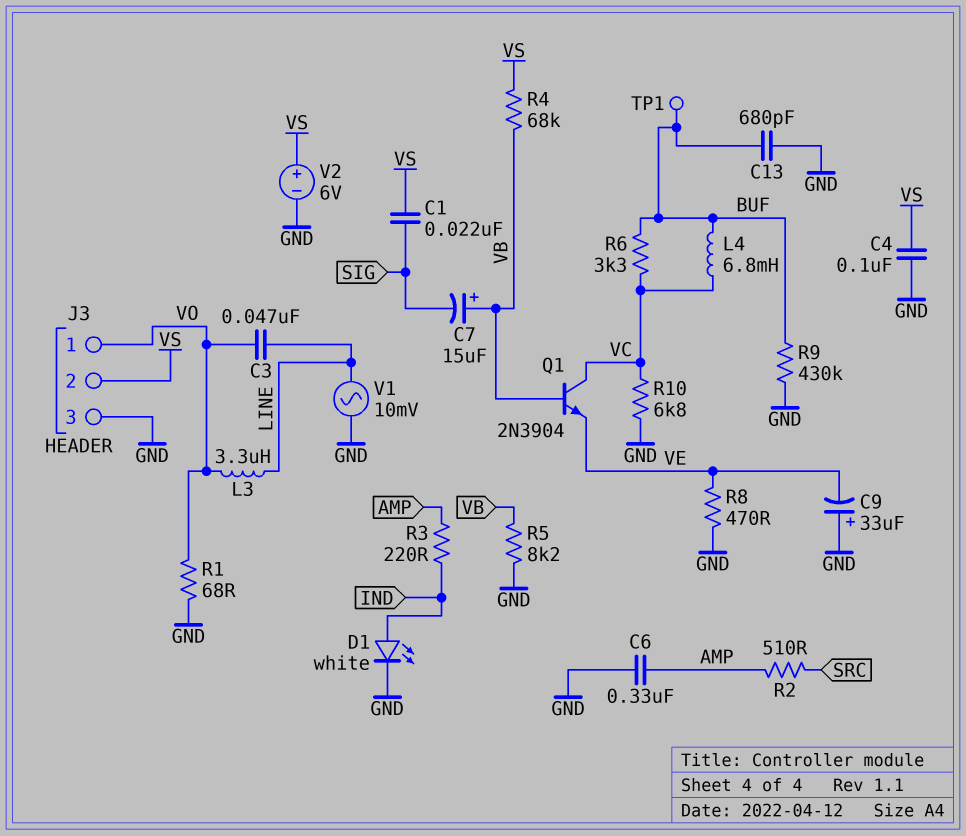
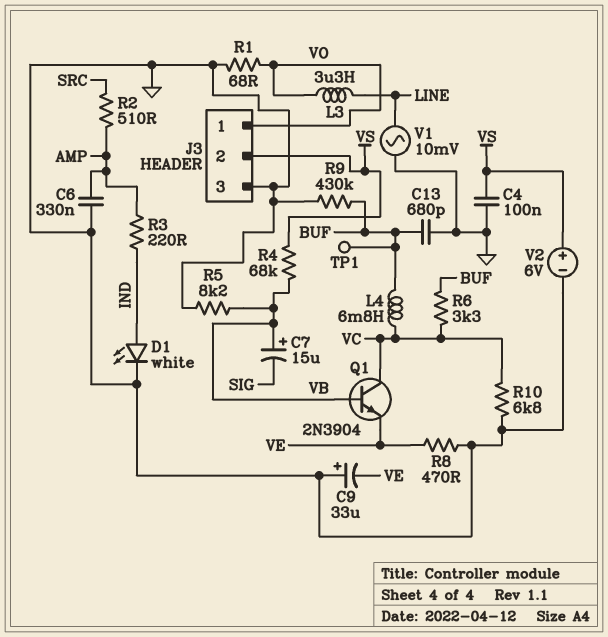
C1: 22nF (SIG, VS) -> none
C3: 47nF (LINE, VO) -> none

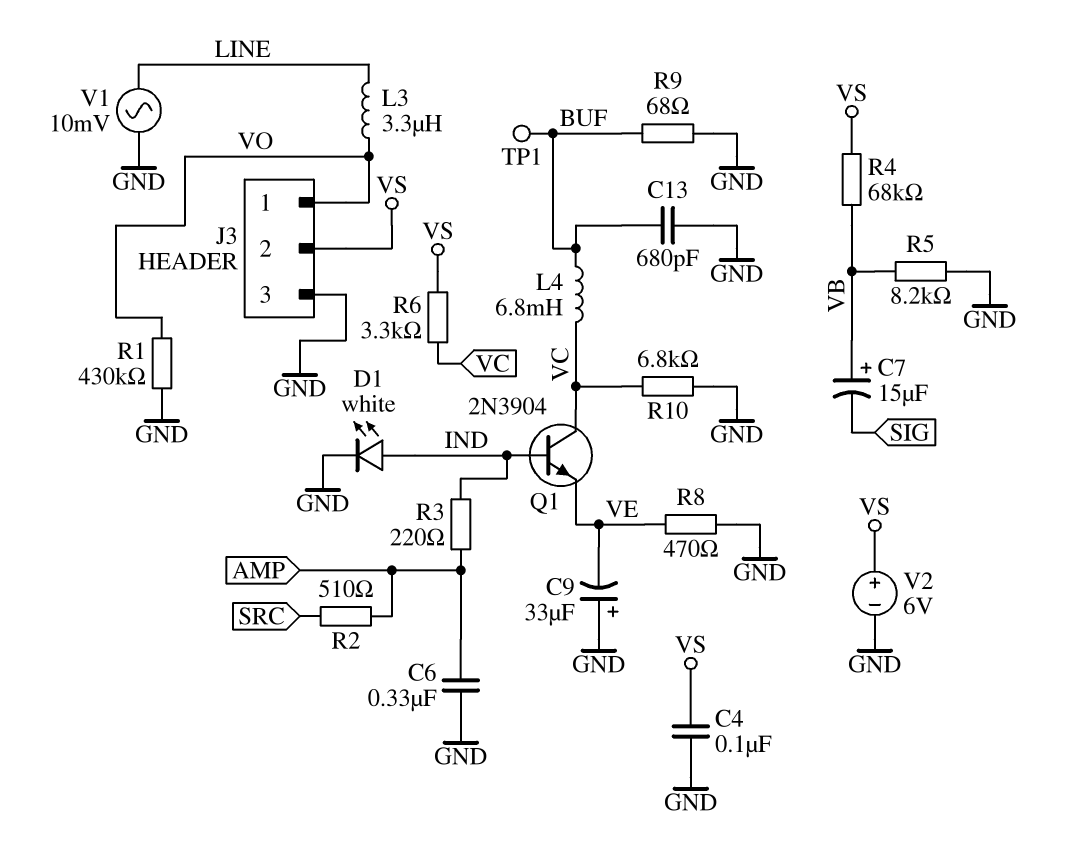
Q1: NPN 2N3904 (B VB, C VC, E VE) -> NPN 2N3904 (B IND, C VC, E VE)
R1: 68 (GND, VO) -> 430k (GND, VO)
R6: 3.3k (BUF, VC) -> 3.3k (VC, VS)
R9: 430k (BUF, GND) -> 68 (BUF, GND)

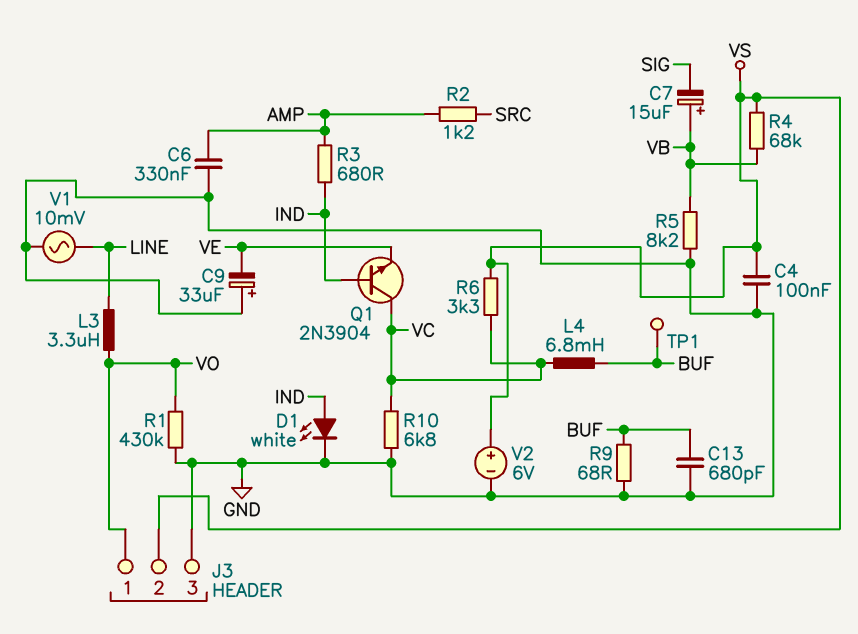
R2: 510 (AMP, SRC) -> 1.2k (AMP, SRC)
R3: 220 (AMP, IND) -> 680 (AMP, IND)
R8: 470 (GND, VE) -> none

